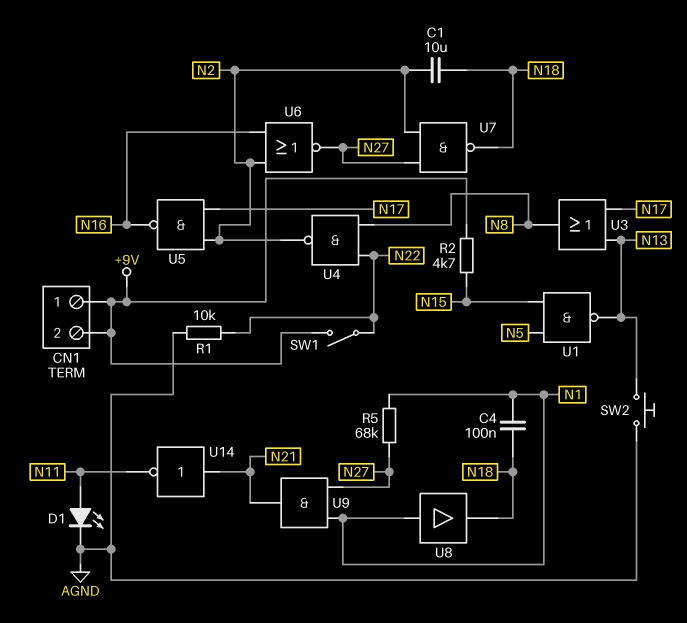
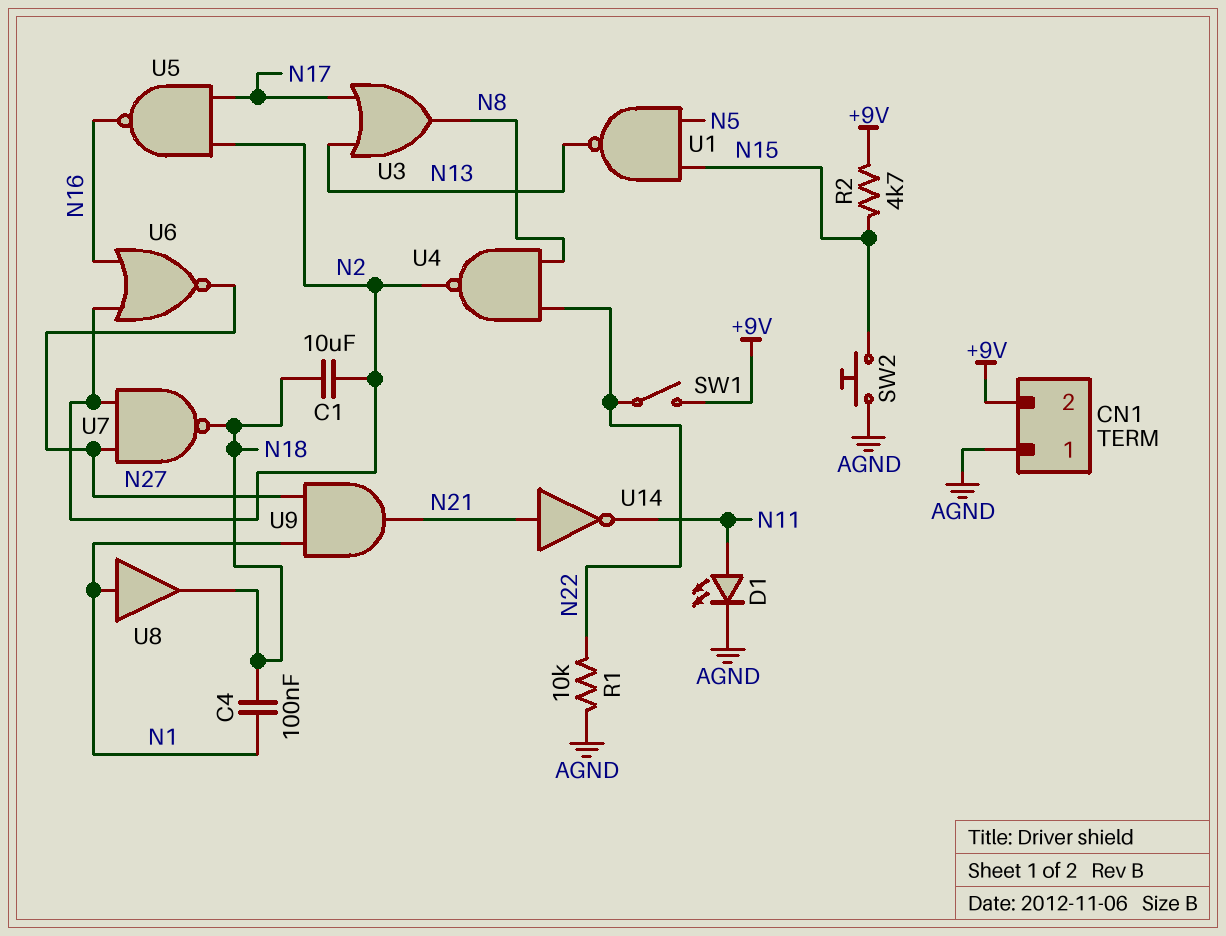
CN1 pin 1: +9V -> AGND
R5: 68k (N1, N27) -> none
SW2: button (AGND, N13) -> button (AGND, N15)

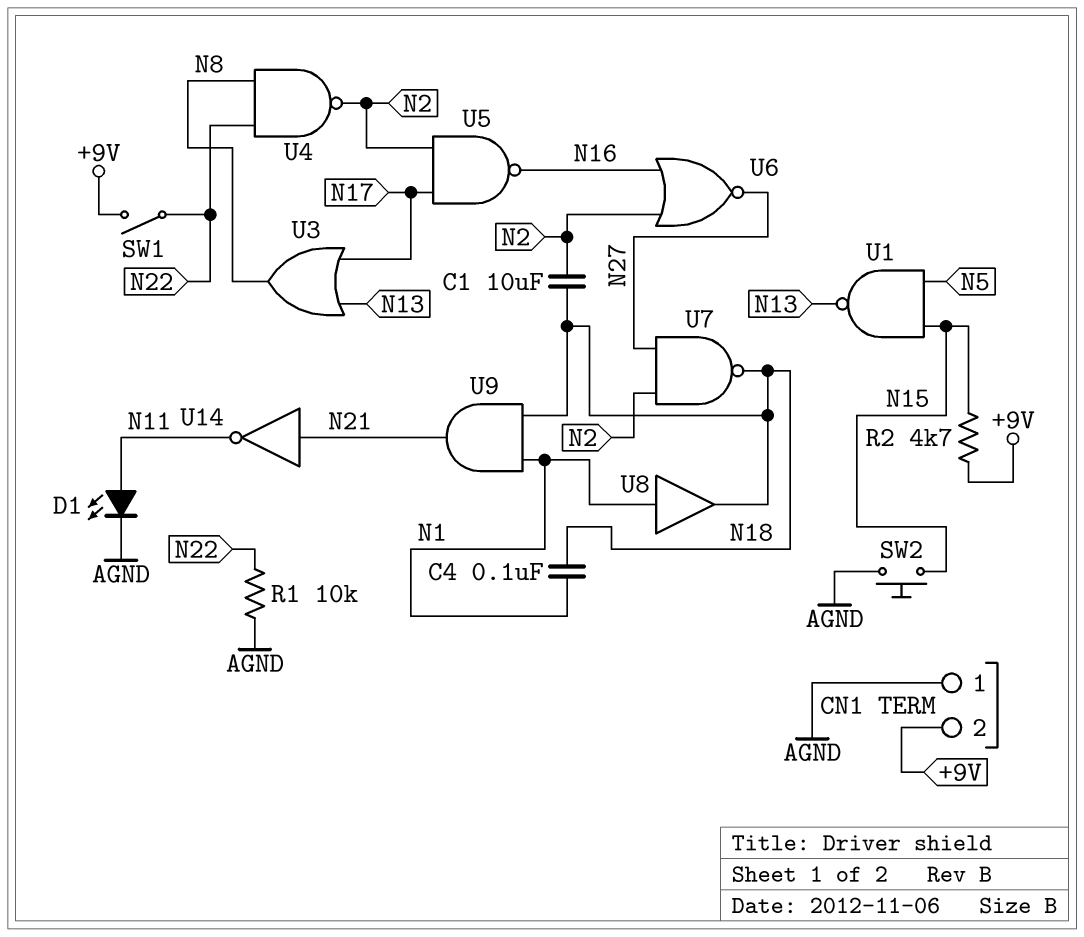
U9: AND (in N1, in N27, out N21) -> AND (in N1, in N18, out N21)

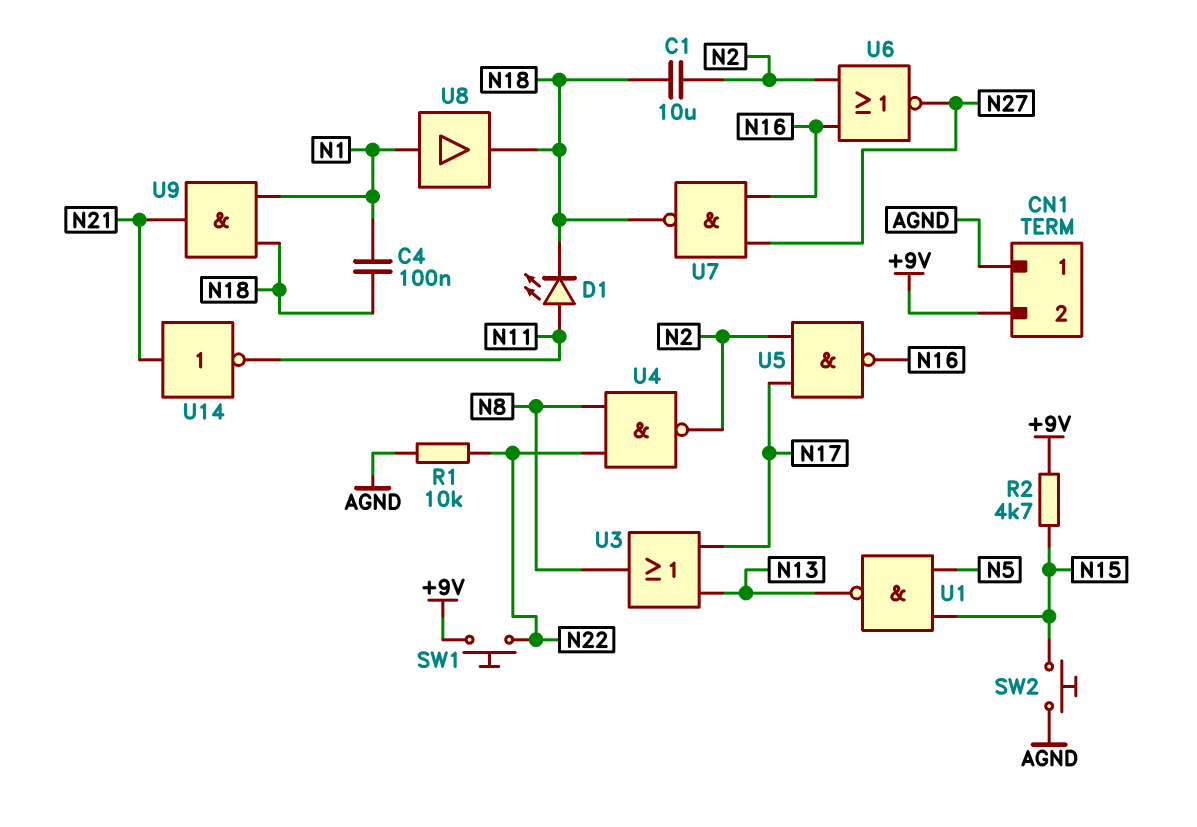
D1: LED (A N11, K AGND) -> LED (A N11, K N18)
SW1: switch (+9V, N22) -> button (+9V, N22)
U7: NAND (in N2, in N27, out N18) -> NAND (in N16, in N27, out N18)

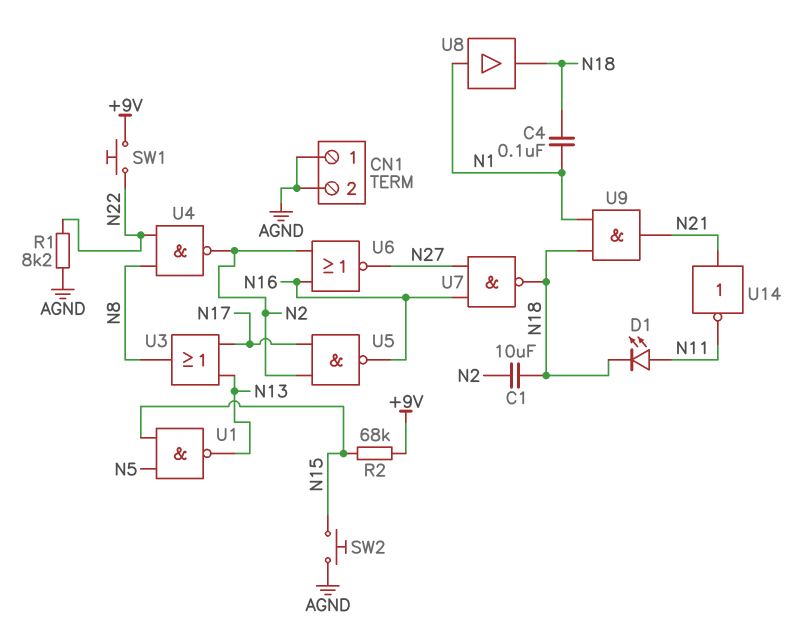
CN1 pin 2: +9V -> AGND
R1: 10k (AGND, N22) -> 8.2k (AGND, N22)
R2: 4.7k (+9V, N15) -> 68k (+9V, N15)

